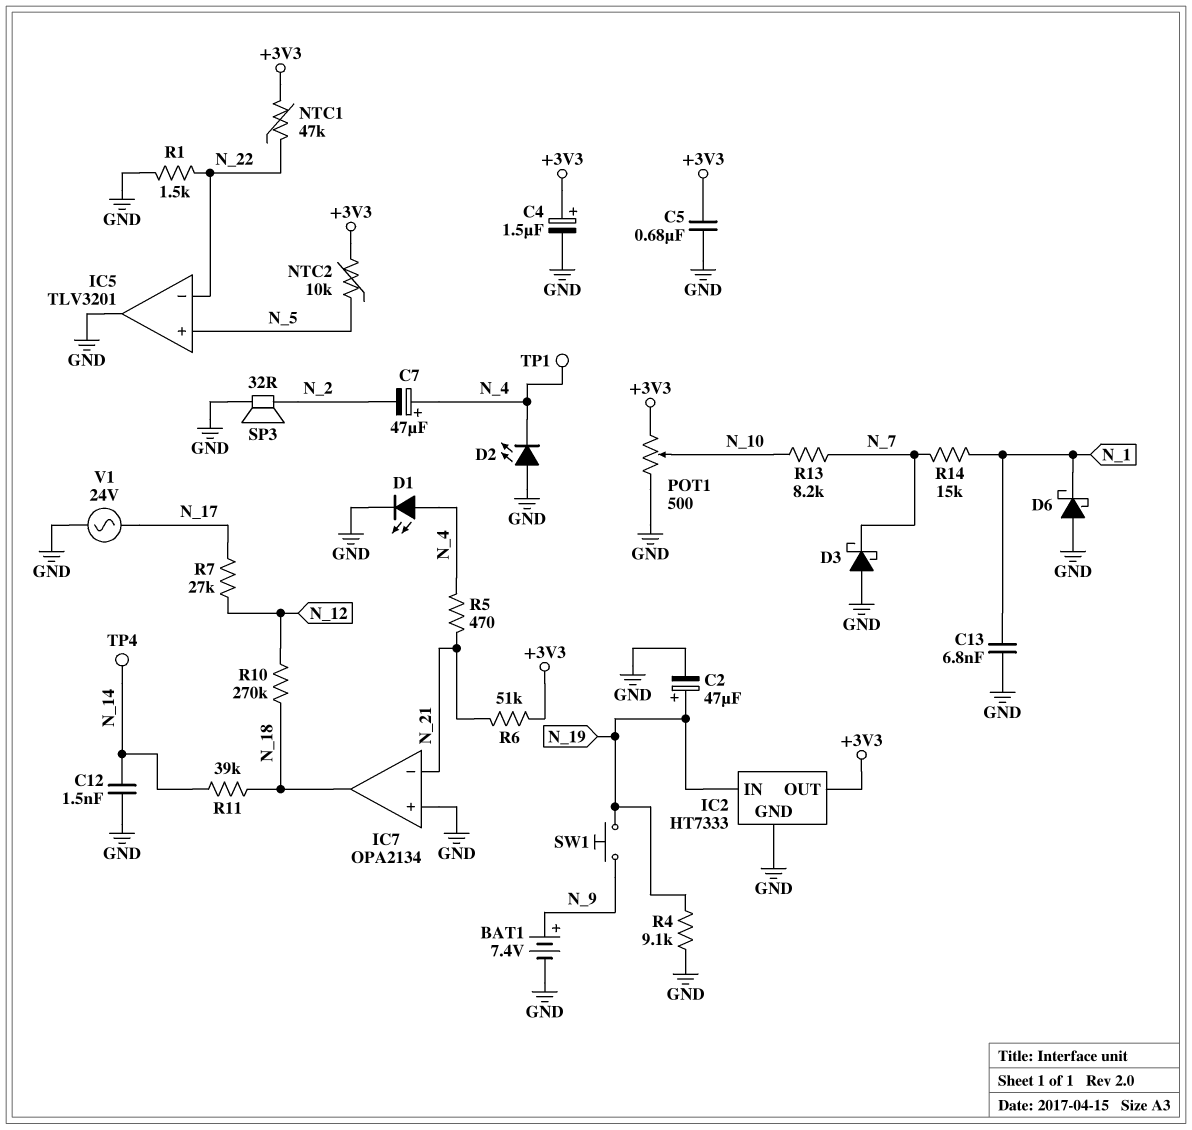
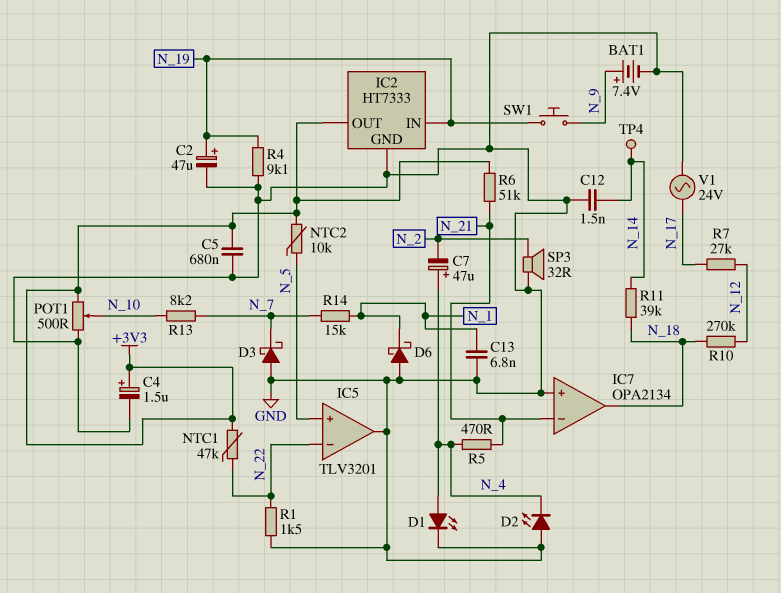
TP1: test point (N_4) -> none

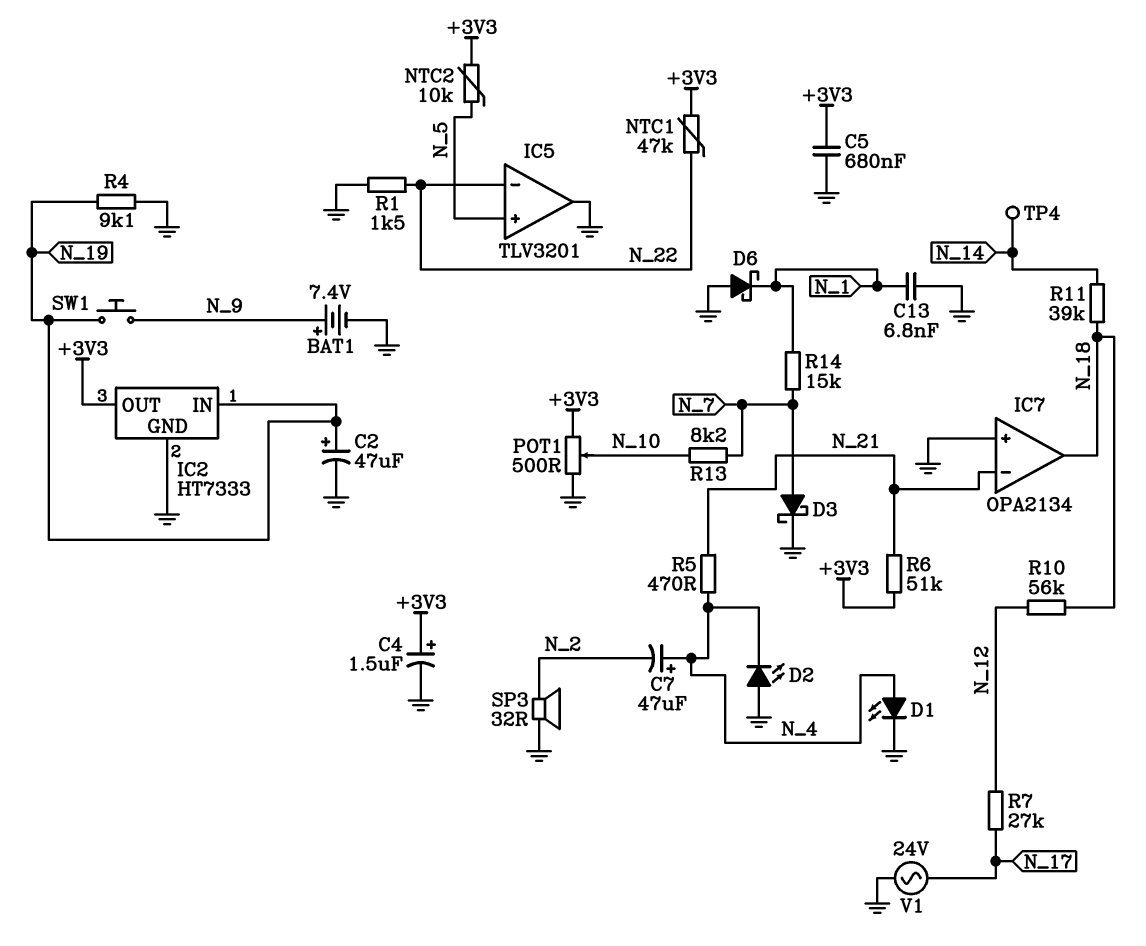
C12: 1.5nF (GND, N_14) -> none
D3: schottky (A GND, K N_7) -> schottky (A N_7, K GND)
R10: 270k (N_12, N_18) -> 56k (N_12, N_18)

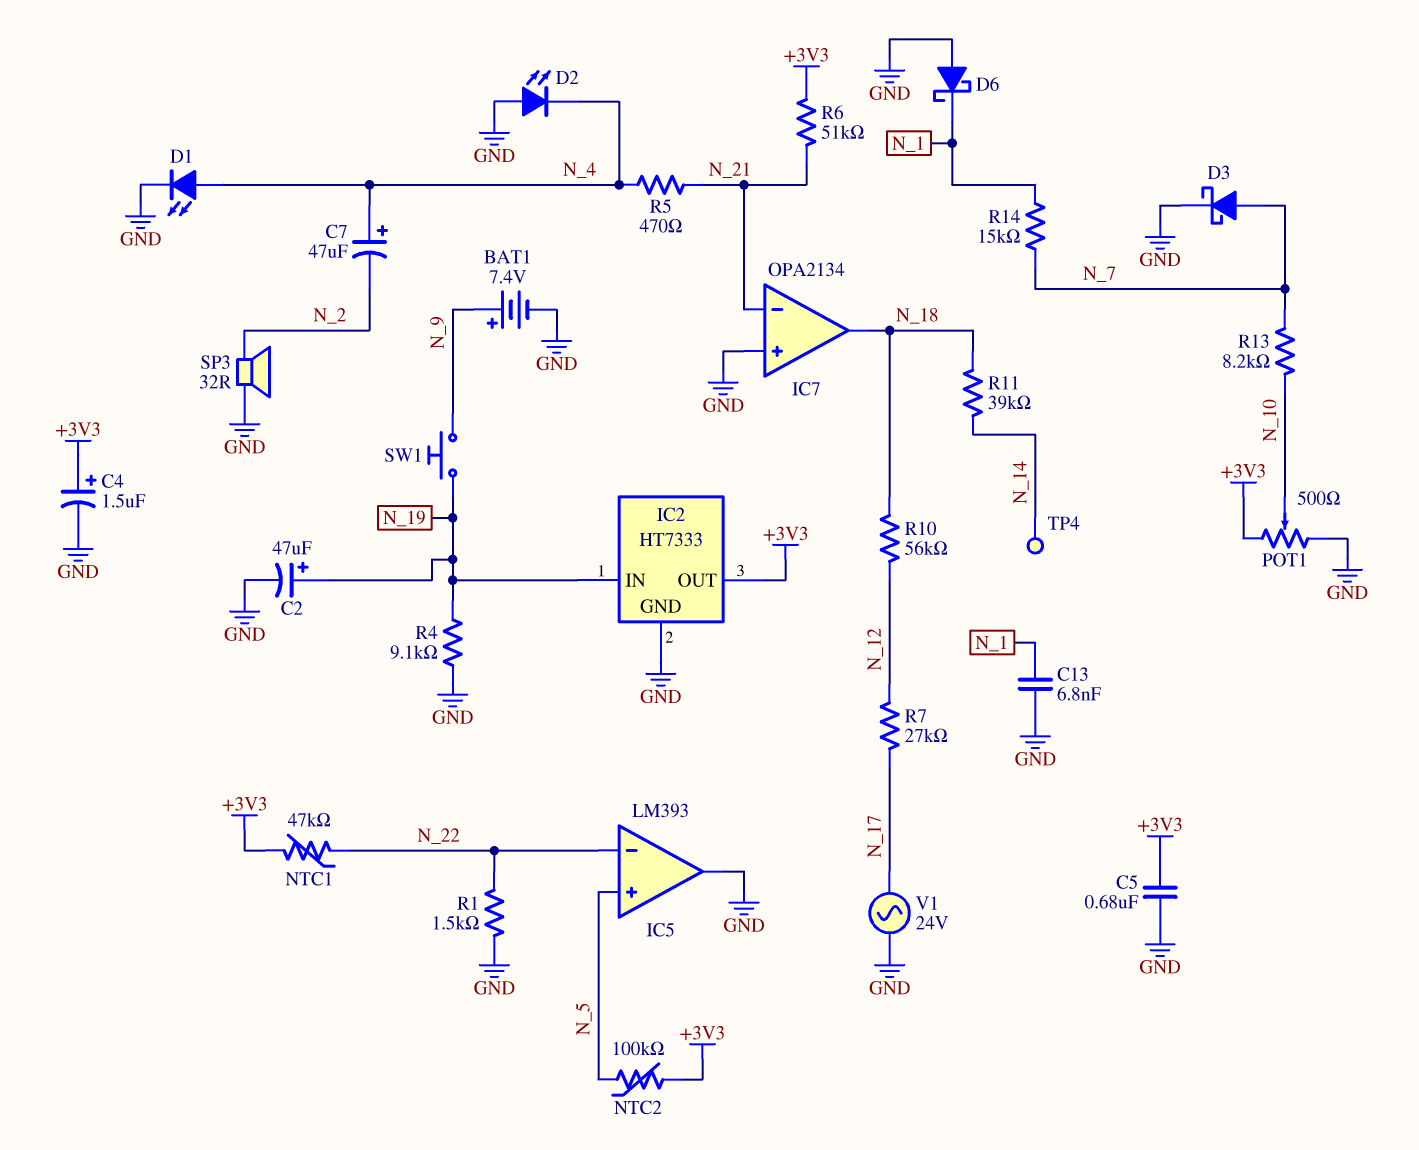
IC5: TLV3201 -> LM393
NTC2: 10k (+3V3, N_5) -> 100k (+3V3, N_5)

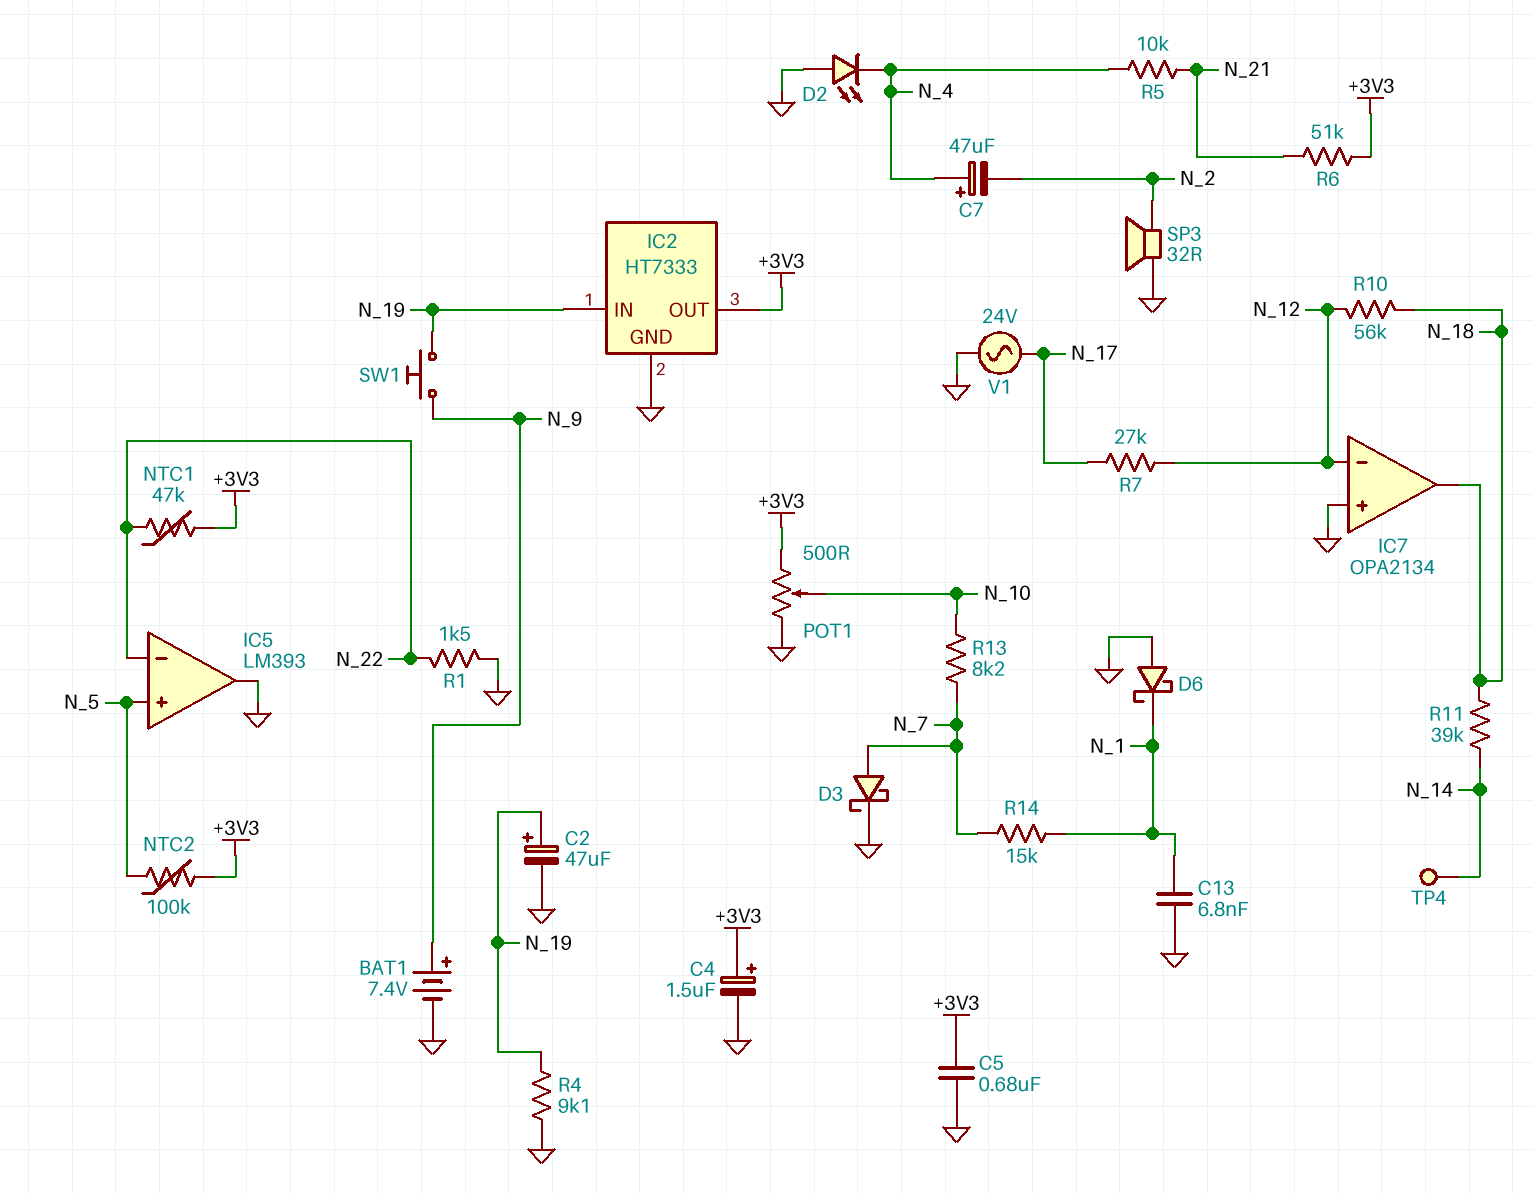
D1: LED (A N_4, K GND) -> none
IC7 pin in-: N_21 -> N_12
R5: 470 (N_4, N_21) -> 10k (N_4, N_21)

